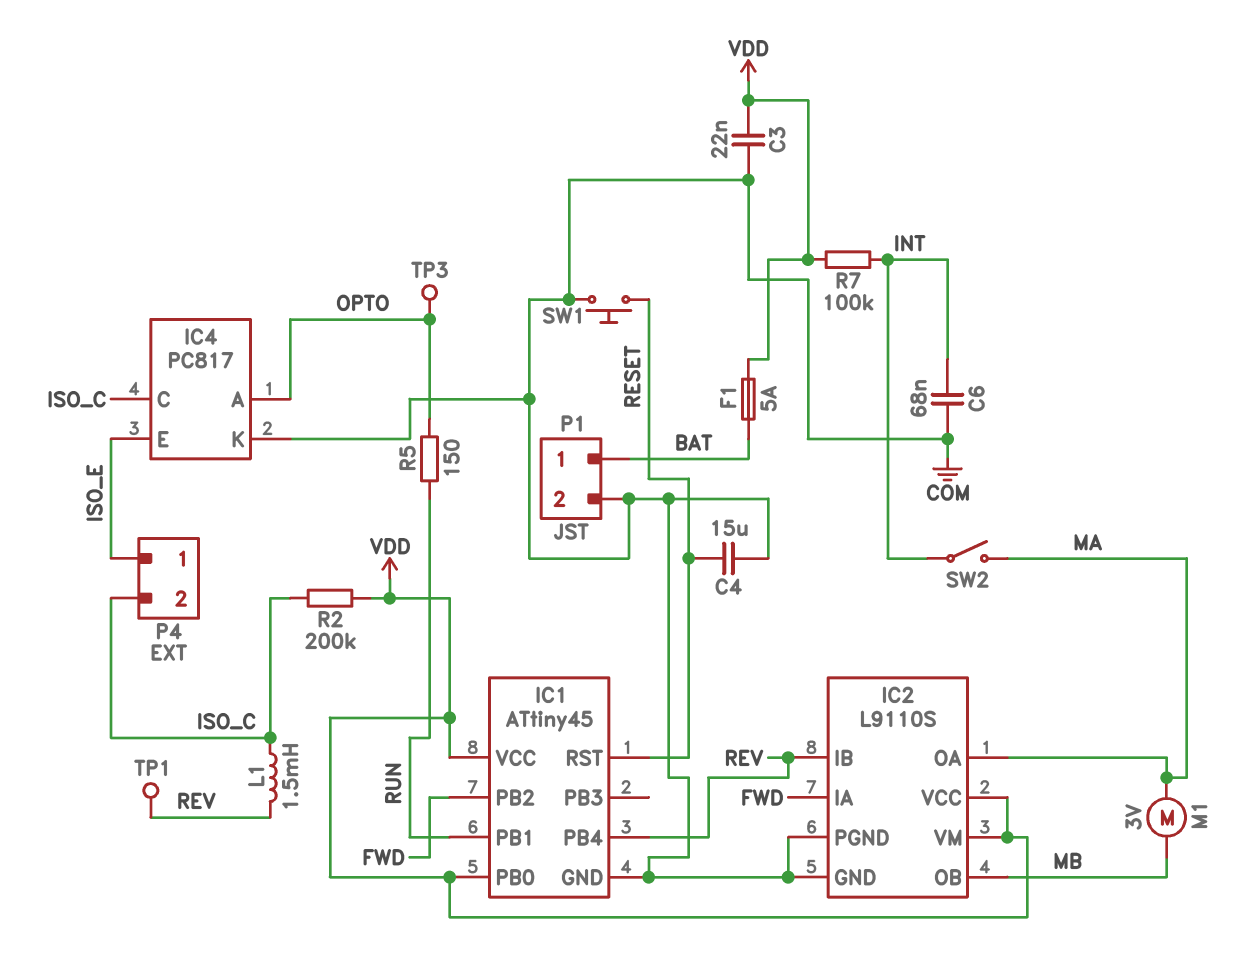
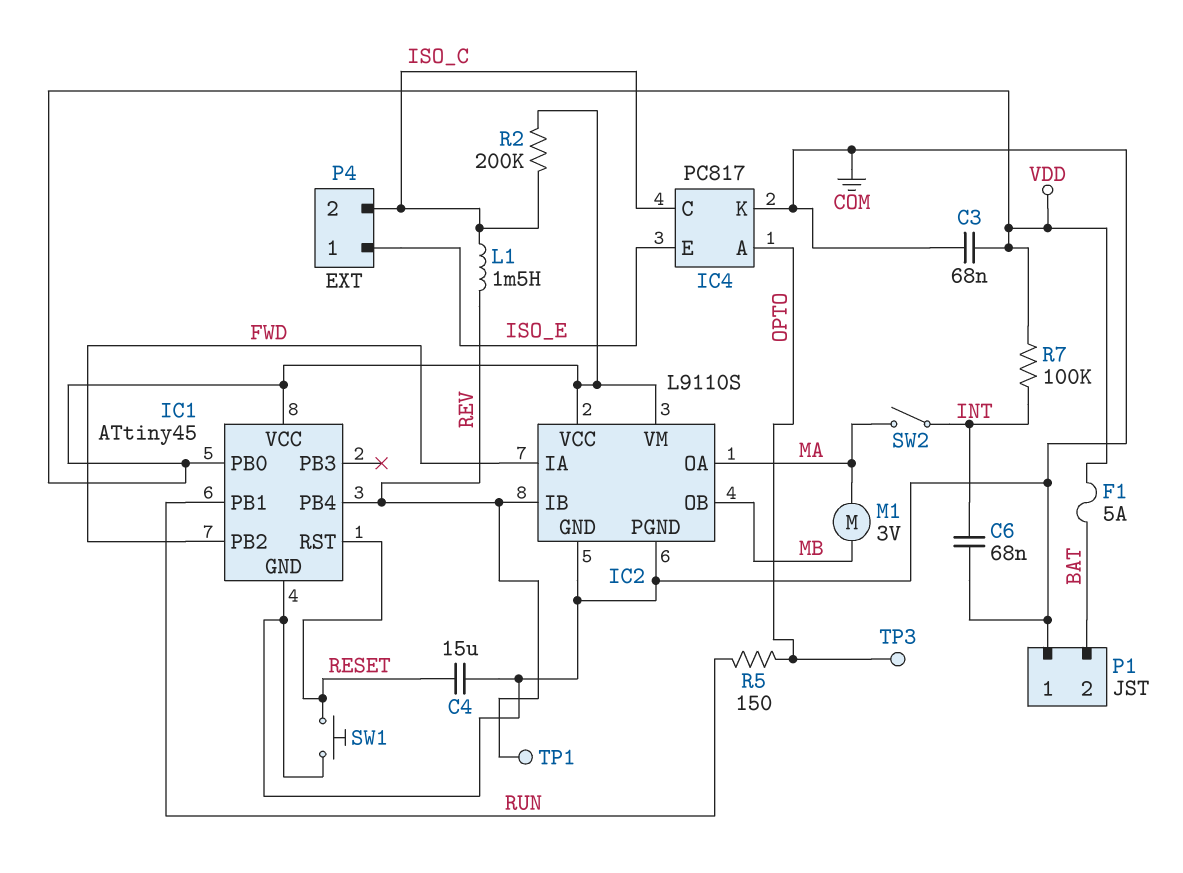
C3: 22nF (COM, VDD) -> 68nF (COM, VDD)
P1 pin 1: BAT -> COM
P1 pin 2: COM -> BAT

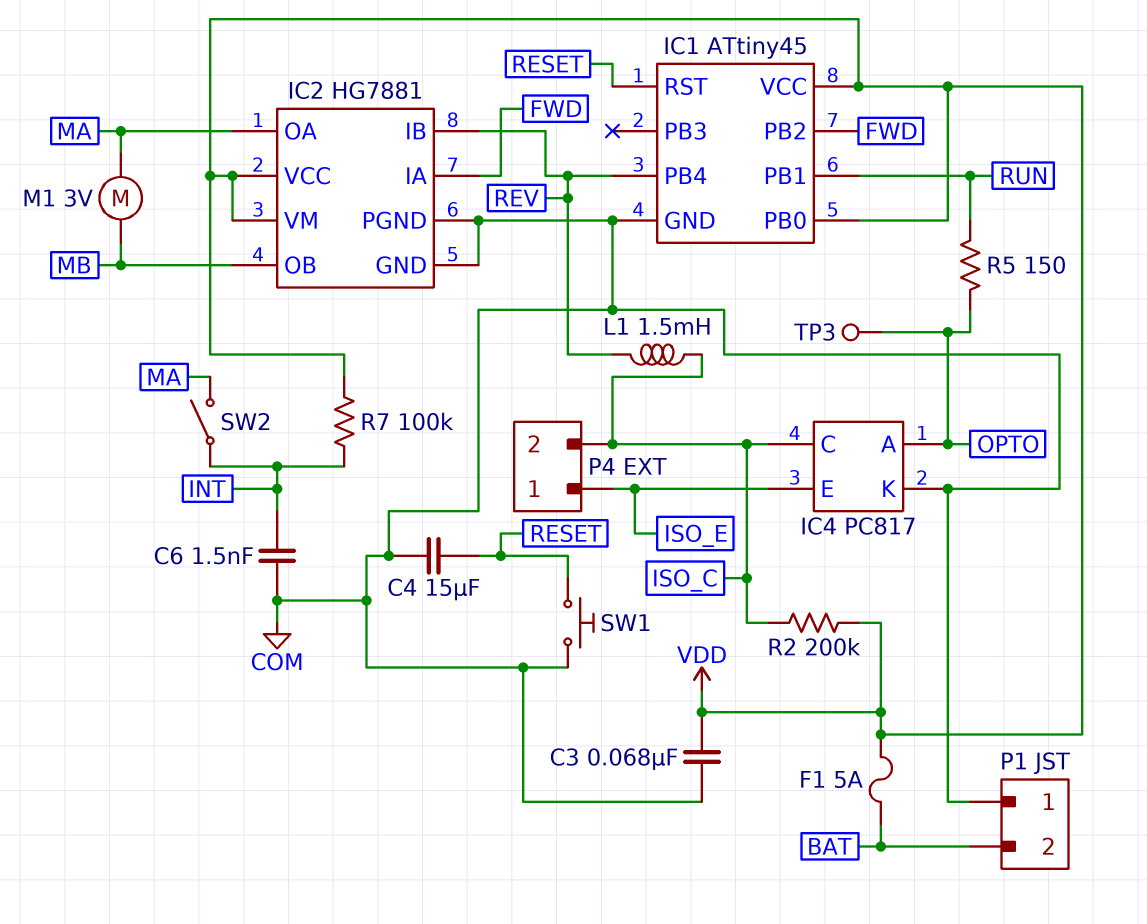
C6: 68nF (COM, INT) -> 1.5nF (COM, INT)
IC2: L9110S -> HG7881
TP1: test point (REV) -> none

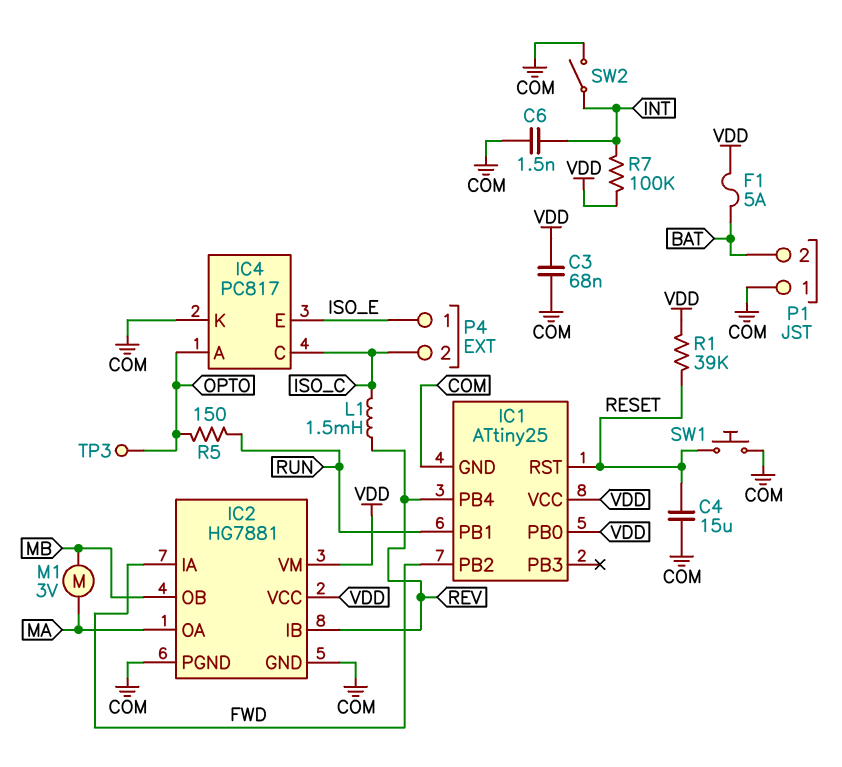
IC1: ATtiny45 -> ATtiny25
R1: none -> 39k (RESET, VDD)
R2: 200k (ISO_C, VDD) -> none
SW2: switch (INT, MA) -> switch (COM, INT)

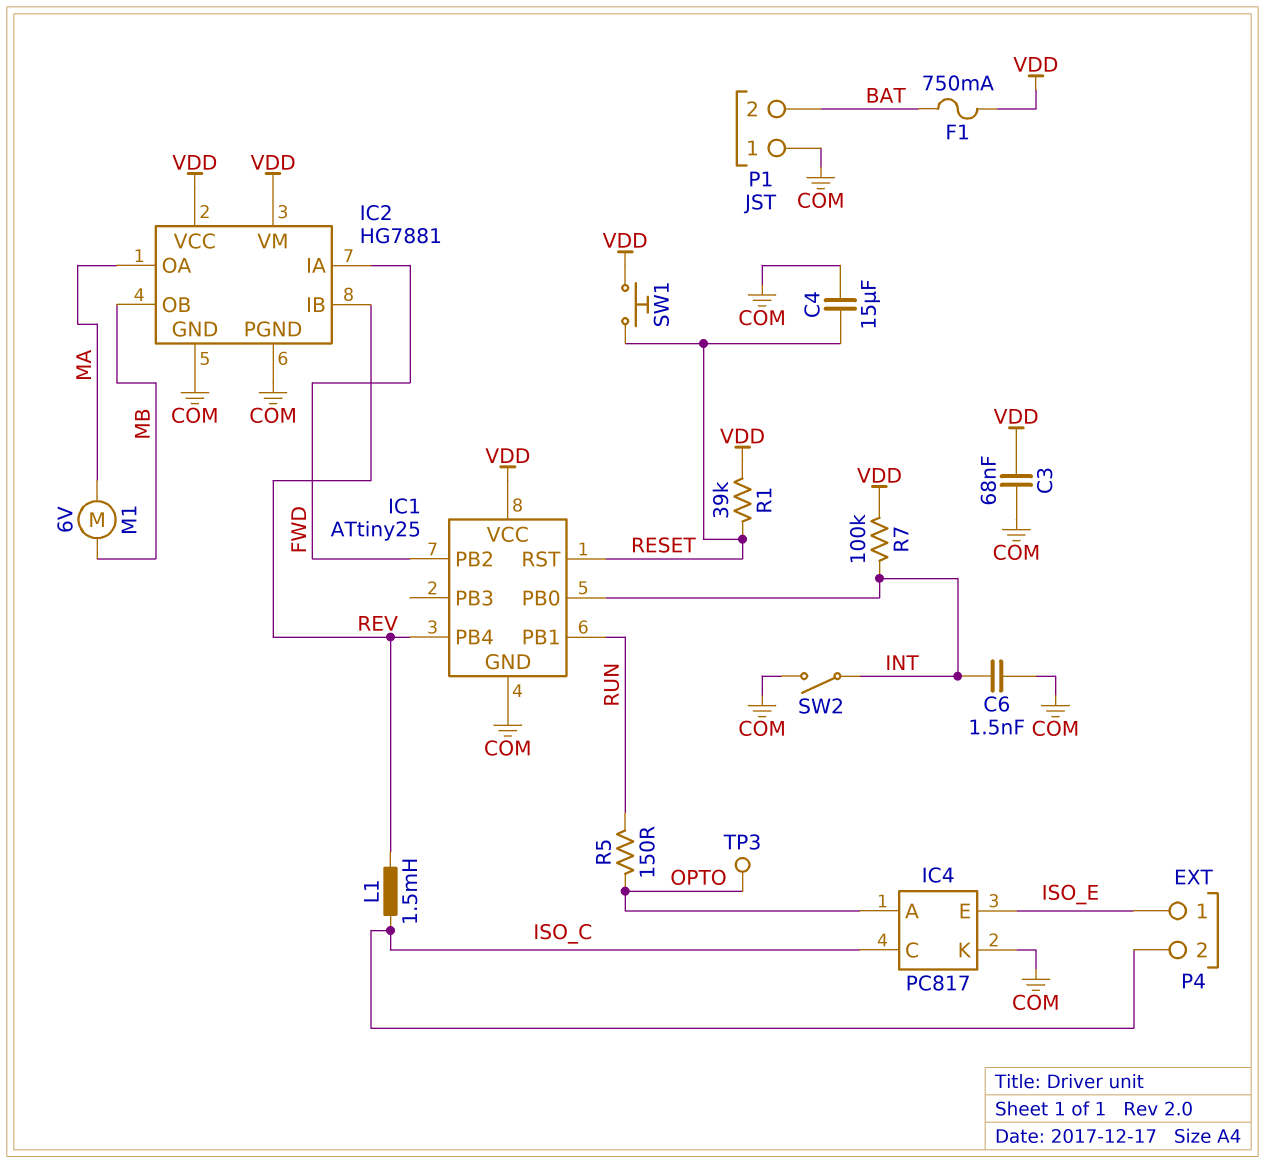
F1: 5A (BAT, VDD) -> 750mA (BAT, VDD)
IC1 pin PB0: VDD -> INT
M1: motor 3V (MA, MB) -> motor 6V (MA, MB)
SW1: button (COM, RESET) -> button (RESET, VDD)

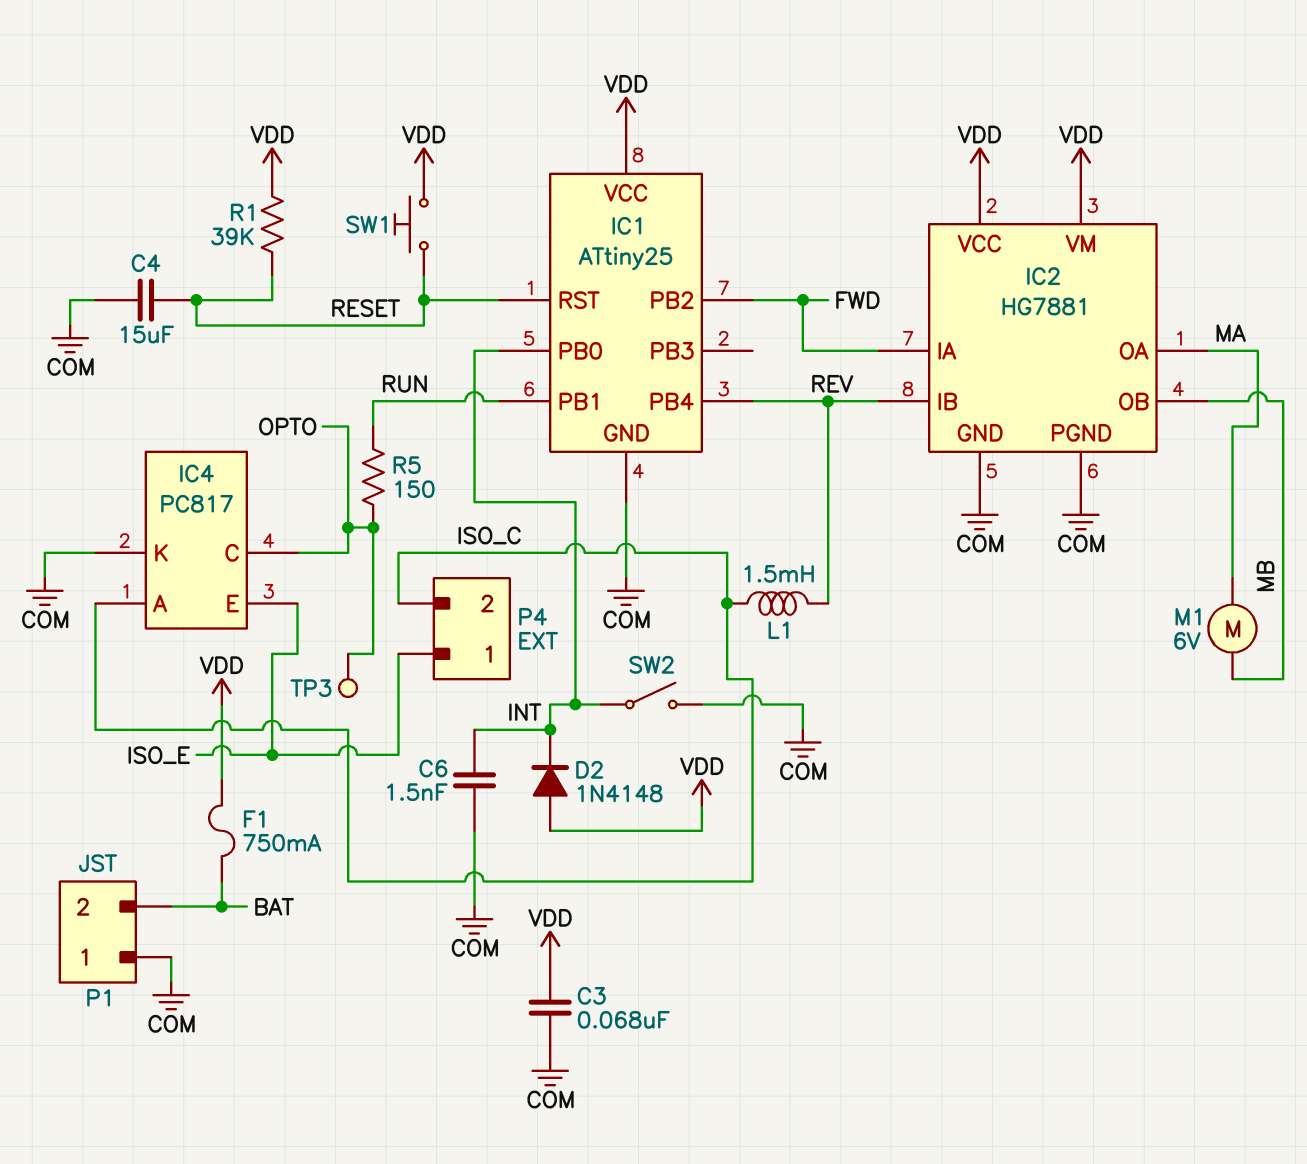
D2: none -> diode 1N4148 (A VDD, K INT)
IC4 pin A: OPTO -> ISO_C
IC4 pin C: ISO_C -> OPTO
R7: 100k (INT, VDD) -> none

